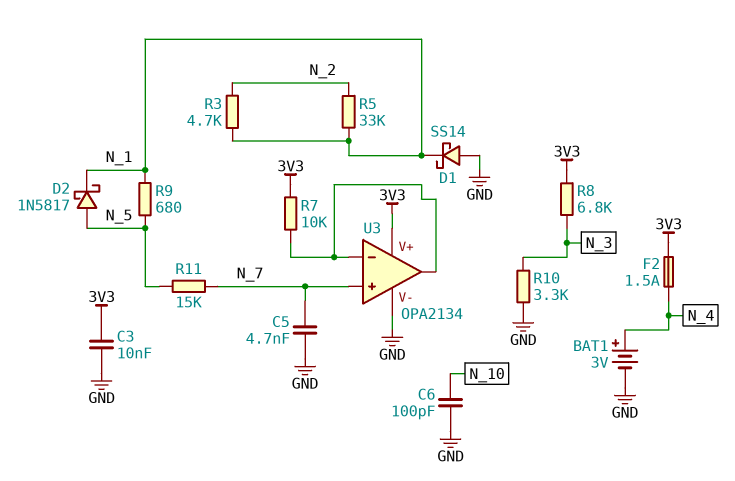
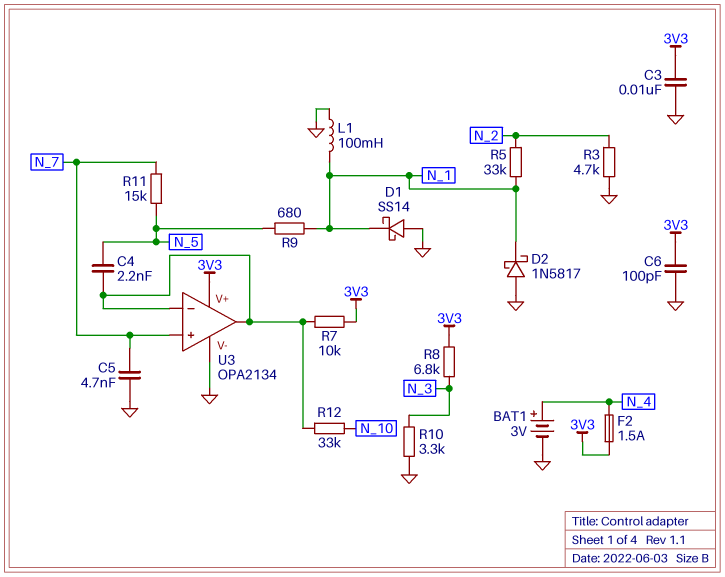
C4: none -> 2.2nF (N_5, U3/in-)
C6: 100pF (GND, N_10) -> 100pF (3V3, GND)
D2: schottky 1N5817 (A N_5, K N_1) -> schottky 1N5817 (A GND, K N_1)
L1: none -> 100mH (GND, N_1)
R3: 4.7k (N_1, N_2) -> 4.7k (GND, N_2)
R12: none -> 33k (N_10, U3/in-)

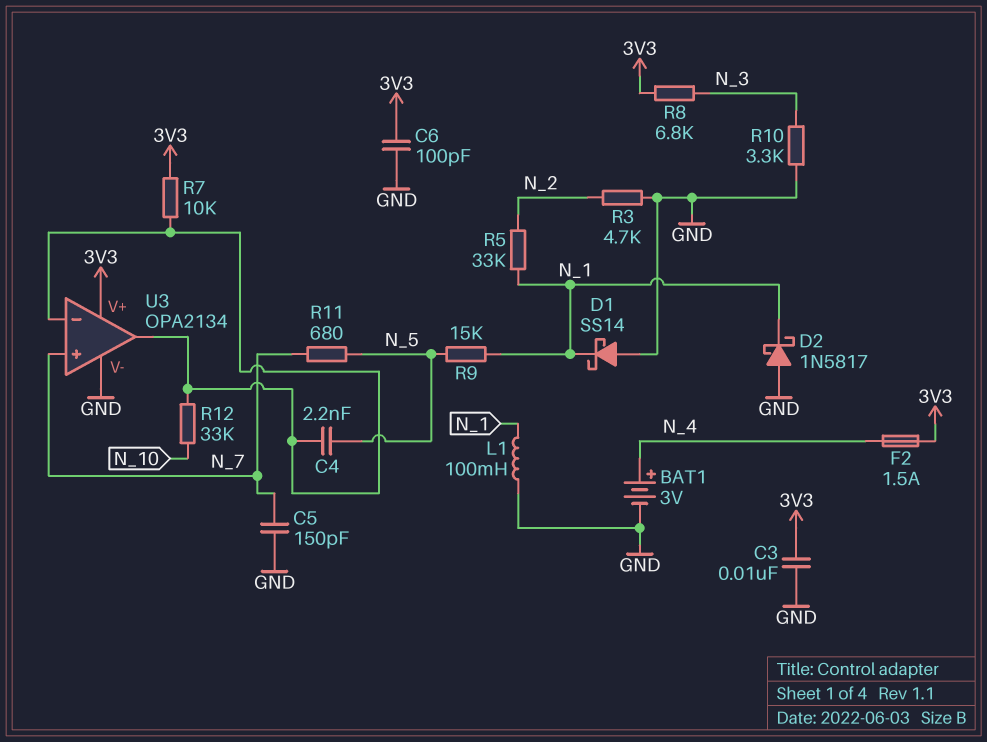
C5: 4.7nF (GND, N_7) -> 150pF (GND, N_7)
R9: 680 (N_1, N_5) -> 15k (N_1, N_5)
R11: 15k (N_5, N_7) -> 680 (N_5, N_7)

